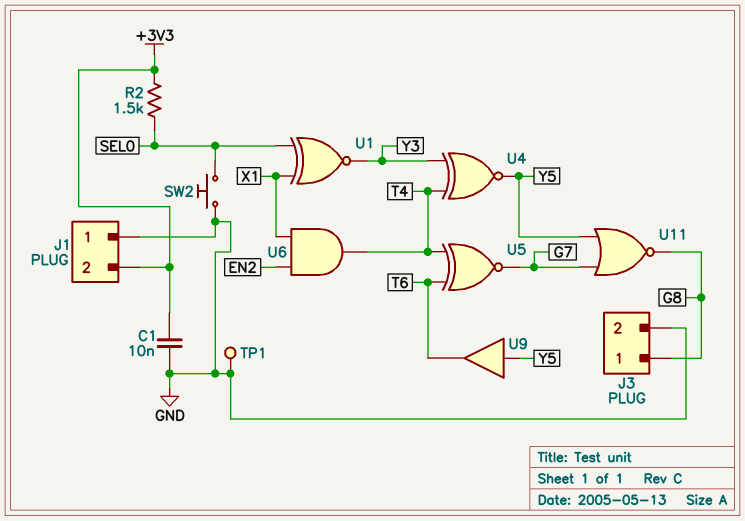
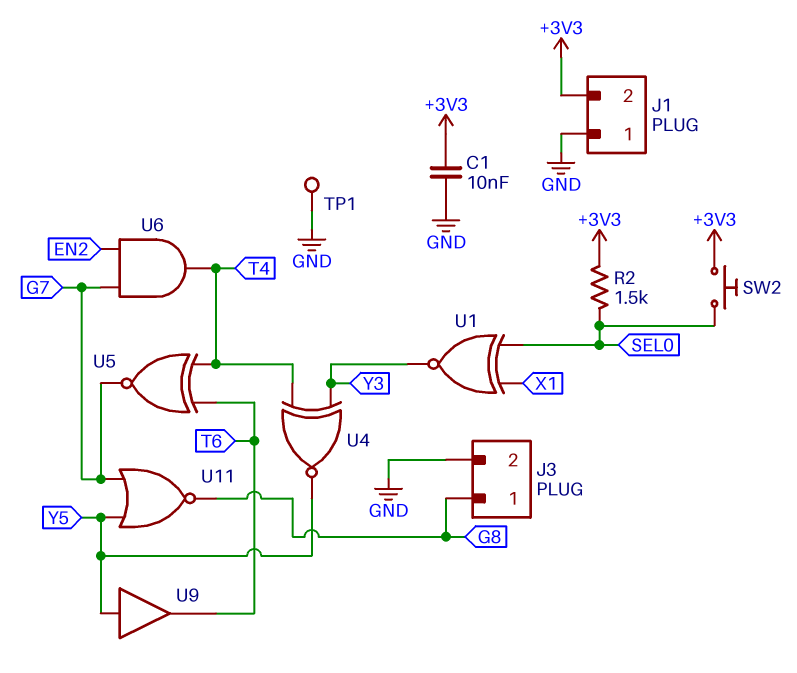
SW2: button (GND, SEL0) -> button (+3V3, SEL0)
U6: AND (in EN2, in X1, out T4) -> AND (in EN2, in G7, out T4)

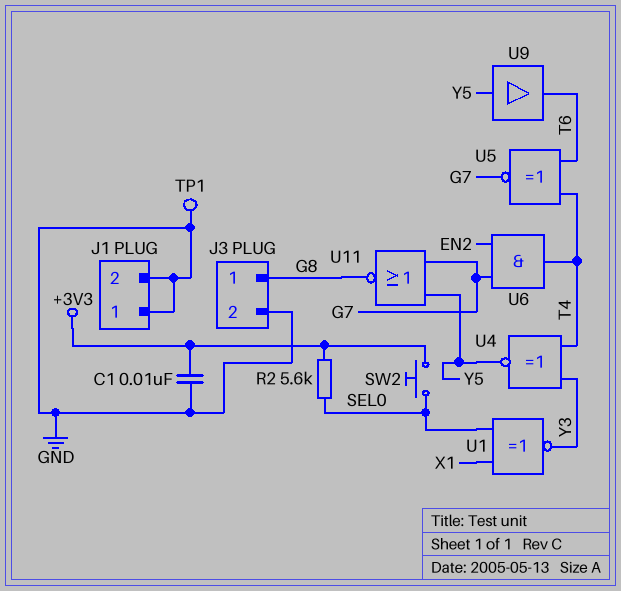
J1 pin 2: +3V3 -> GND
R2: 1.5k (+3V3, SEL0) -> 5.6k (+3V3, SEL0)

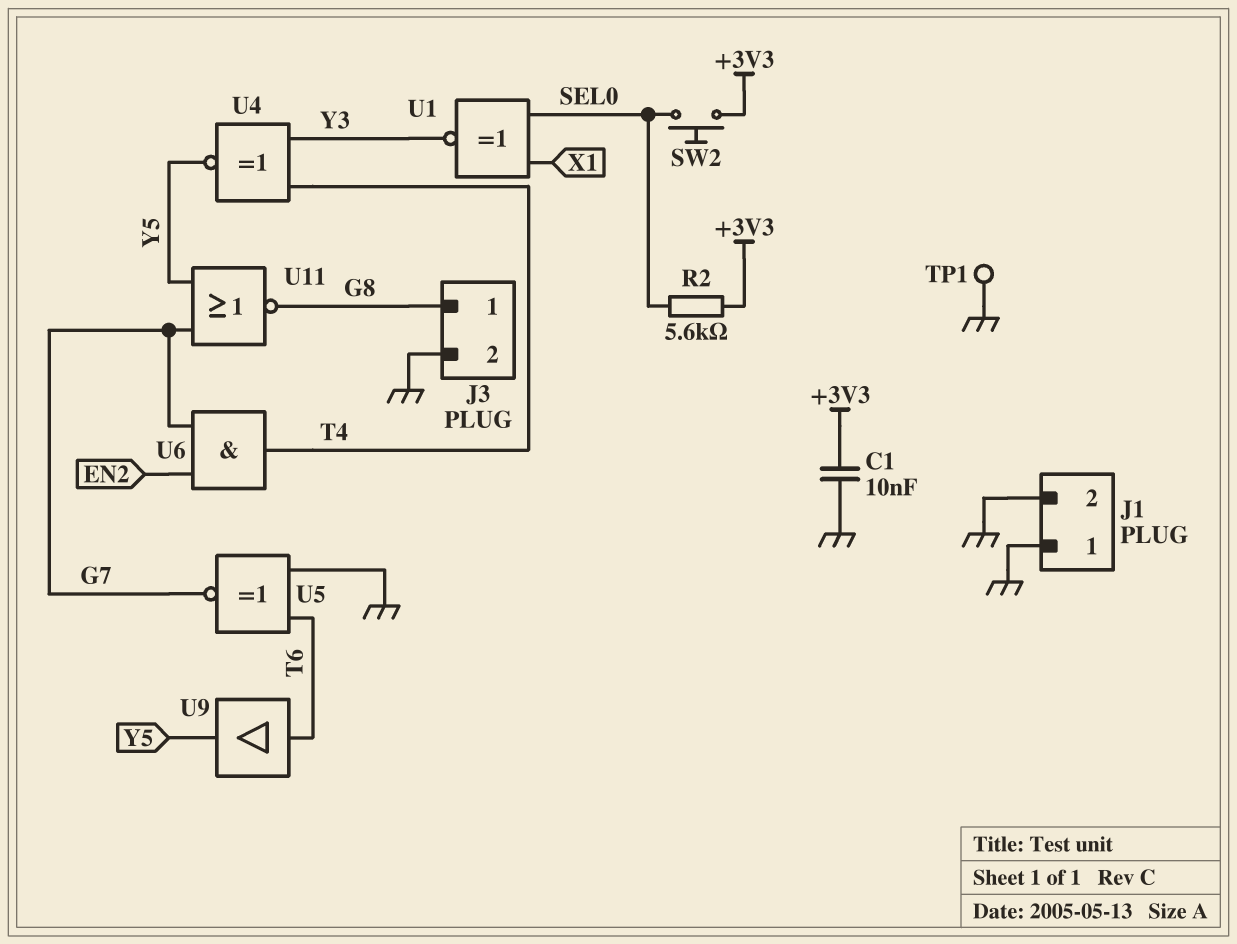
U5: XNOR (in T4, in T6, out G7) -> XNOR (in GND, in T6, out G7)
U9: buffer (in Y5, out T6) -> buffer (in T6, out Y5)

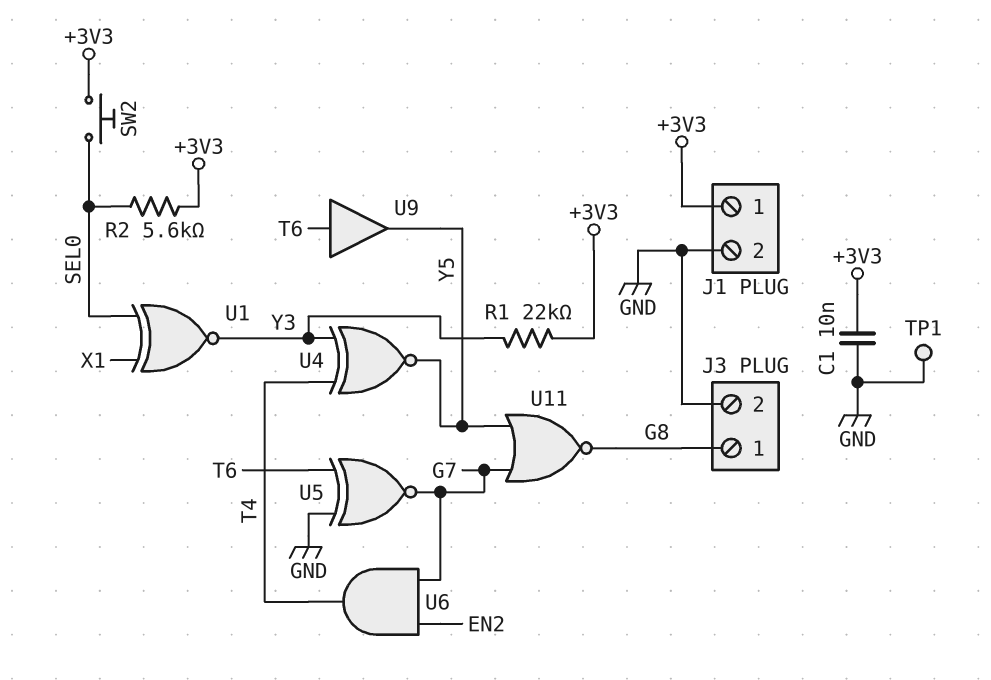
J1 pin 1: GND -> +3V3
R1: none -> 22k (+3V3, Y3)

